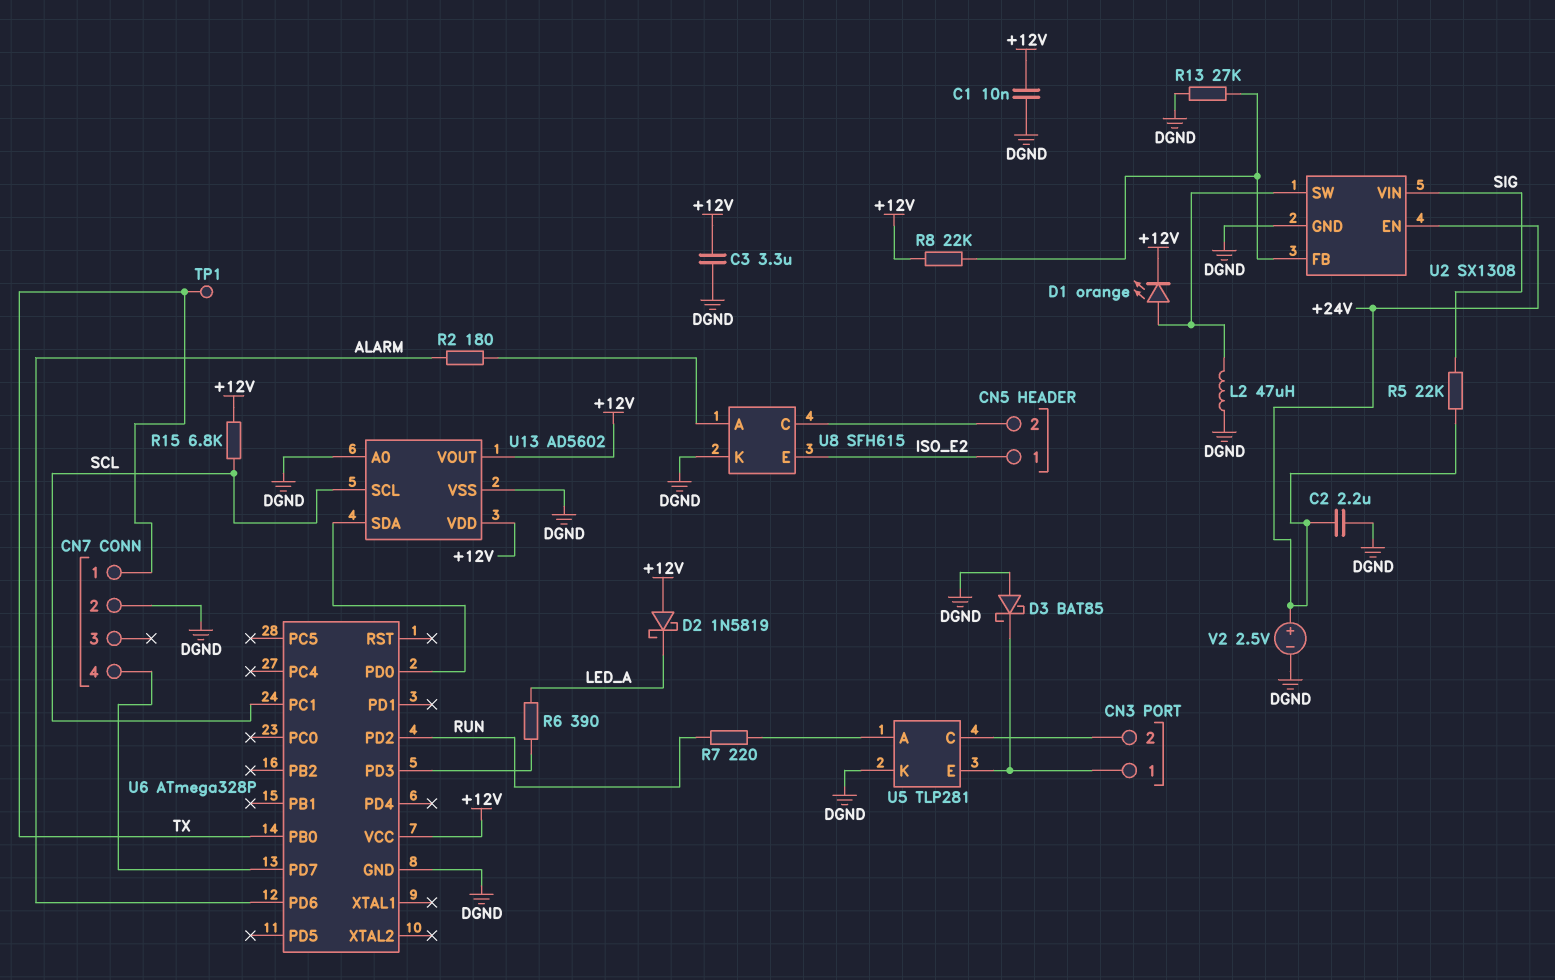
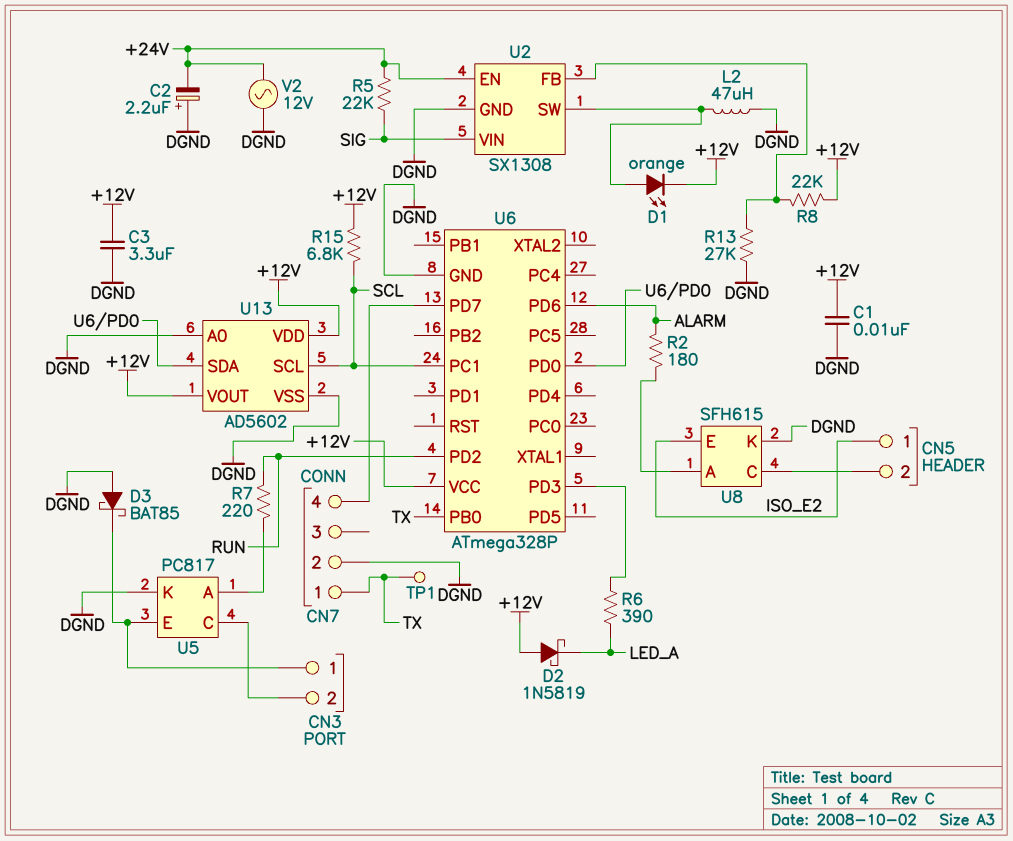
C2: 2.2uF (+24V, DGND) -> 2.2uF (plus DGND, minus +24V)
U5: TLP281 -> PC817
V2: 2.5V (plus +24V, minus DGND) -> AC 12V (+24V, DGND)

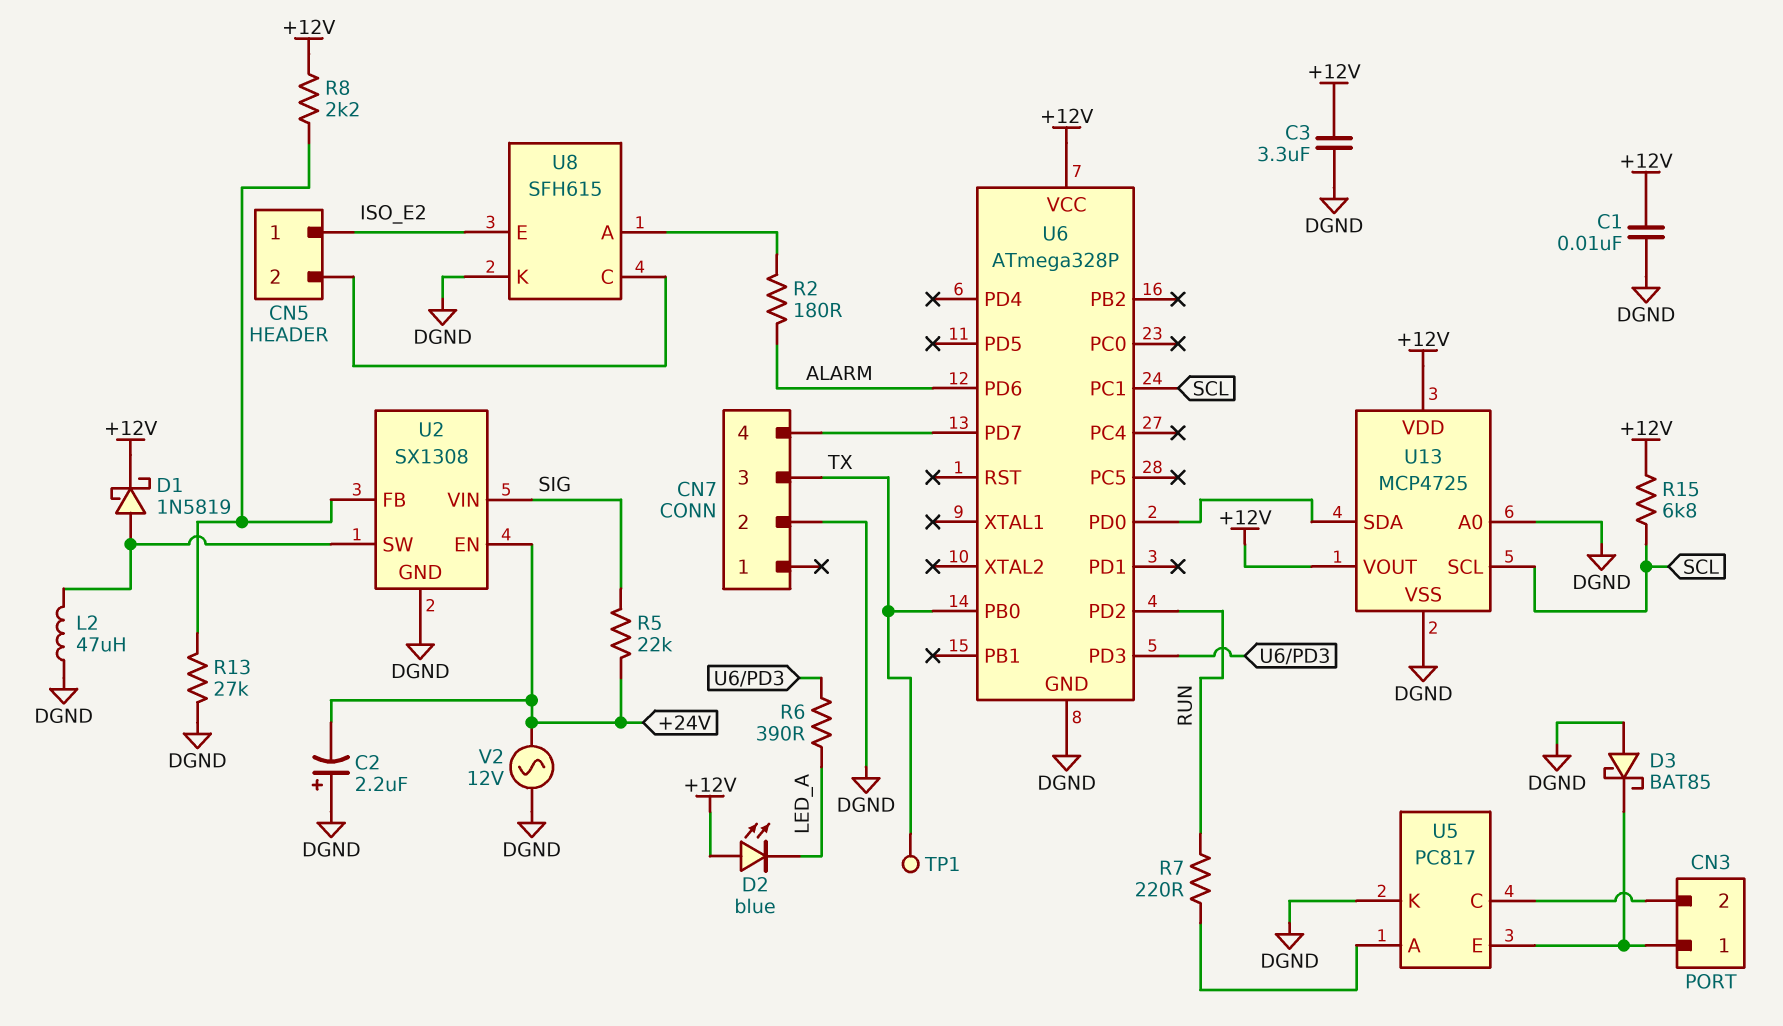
CN7 pin 1: TX -> none
CN7 pin 3: none -> TX
D1: LED orange (A U2/SW, K +12V) -> schottky 1N5819 (A U2/SW, K +12V)
D2: schottky 1N5819 (A +12V, K LED_A) -> LED blue (A +12V, K LED_A)
R8: 22k (+12V, U2/FB) -> 2.2k (+12V, U2/FB)
U13: AD5602 -> MCP4725

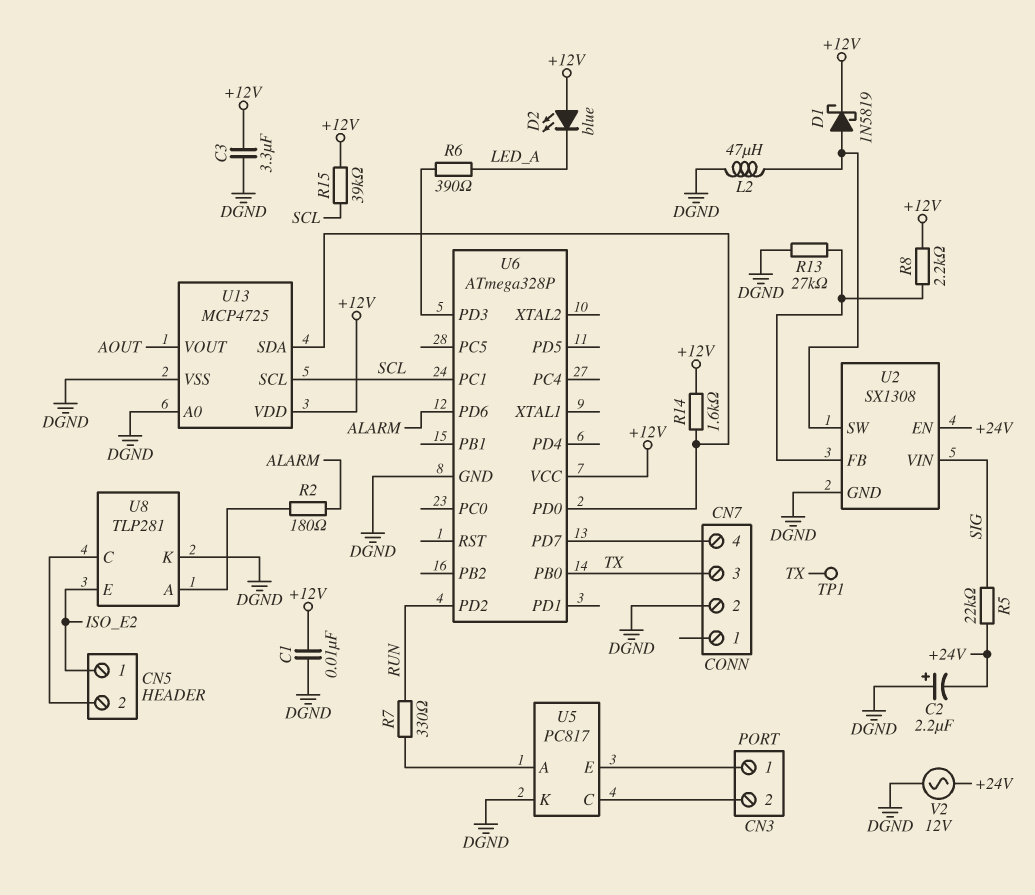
D3: schottky BAT85 (A DGND, K CN3/1) -> none
R7: 220 (RUN, U5/A) -> 330 (RUN, U5/A)
R14: none -> 1.6k (+12V, U6/PD0)
R15: 6.8k (+12V, SCL) -> 39k (+12V, SCL)
U8: SFH615 -> TLP281
U13 pin VOUT: +12V -> AOUT

